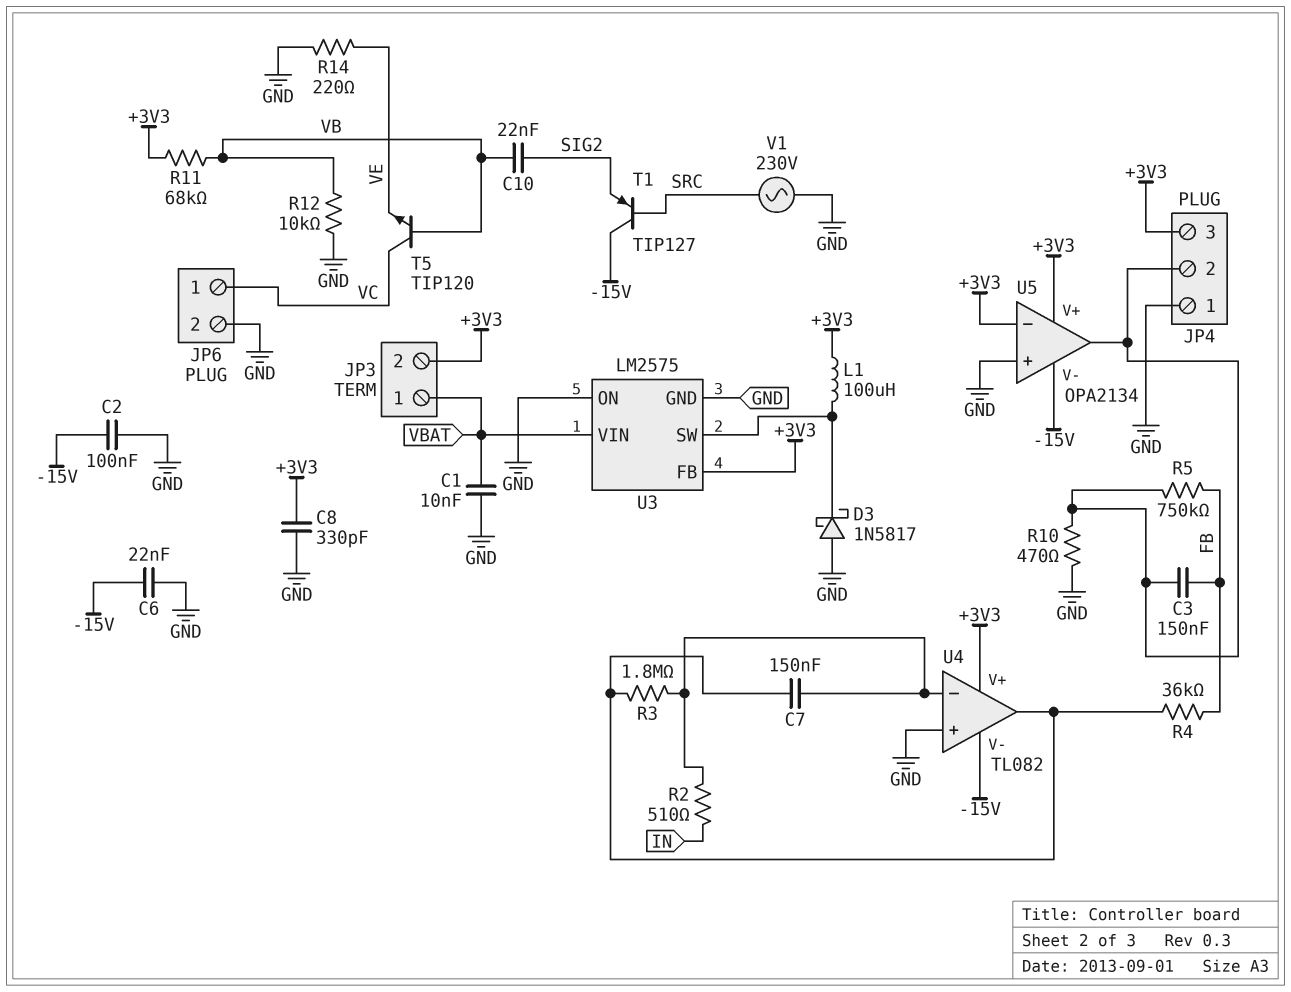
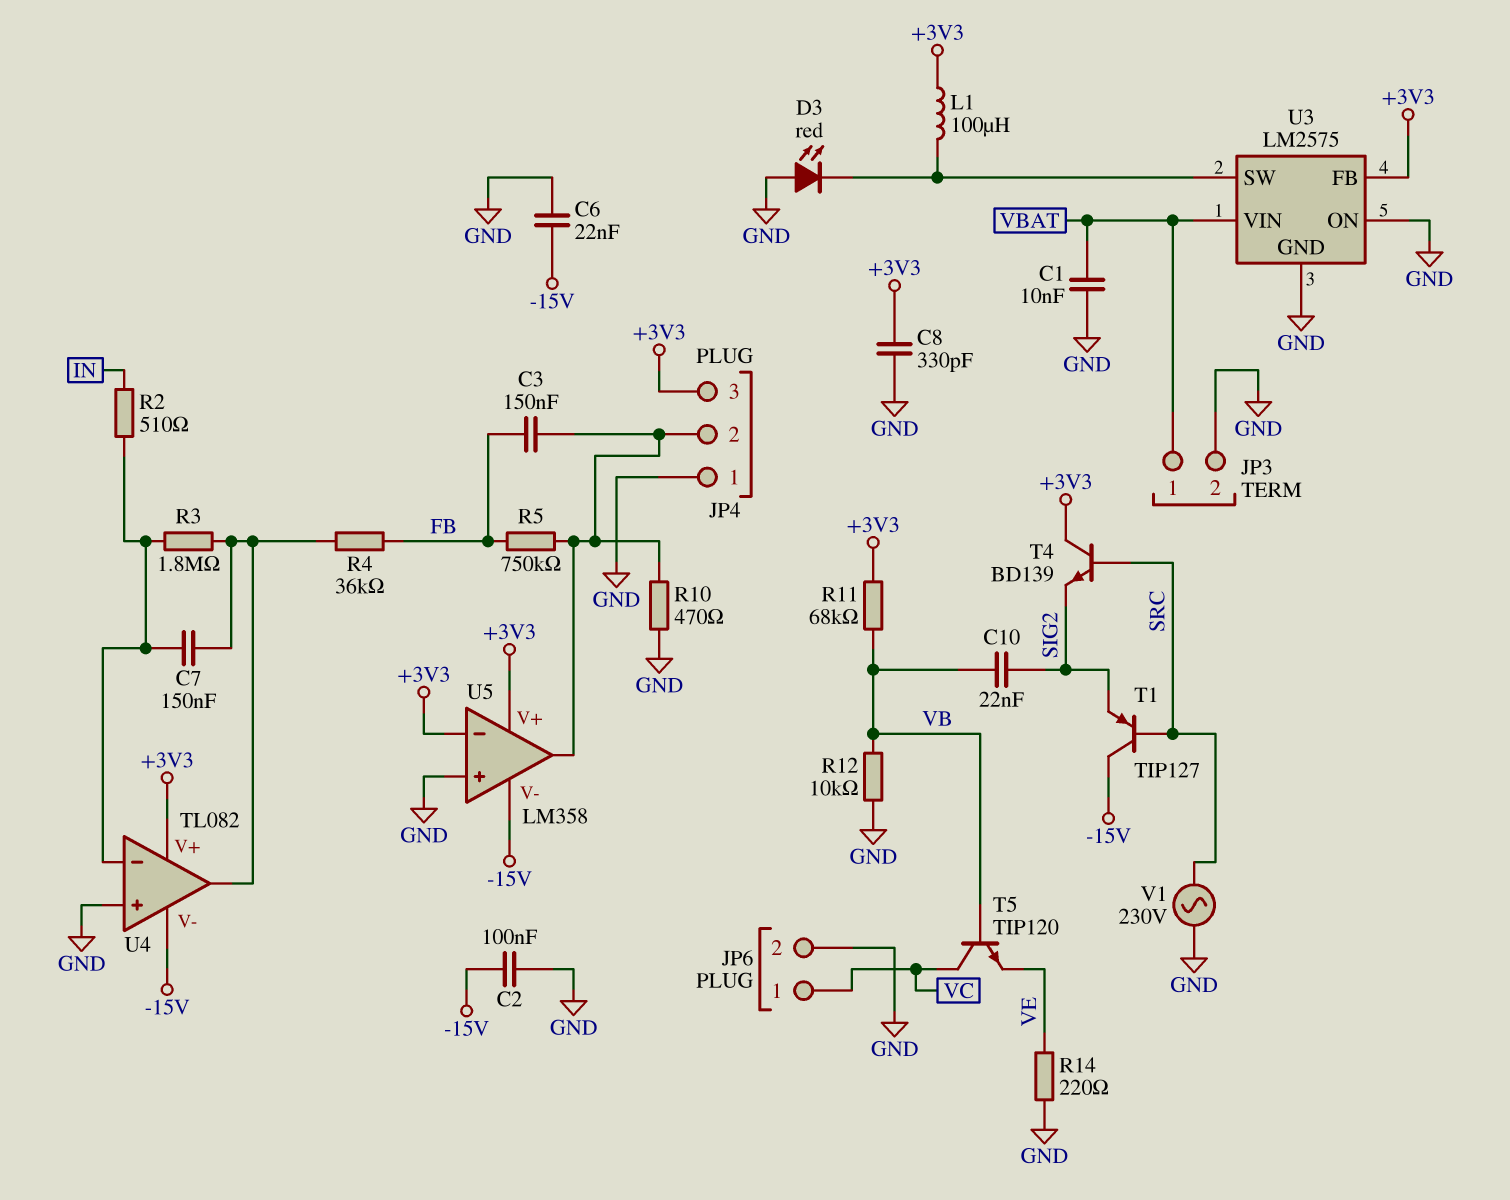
D3: schottky 1N5817 (A GND, K U3/SW) -> LED red (A GND, K U3/SW)
JP3 pin 2: +3V3 -> GND
T4: none -> NPN BD139 (B SRC, C +3V3, E SIG2)
U5: OPA2134 -> LM358

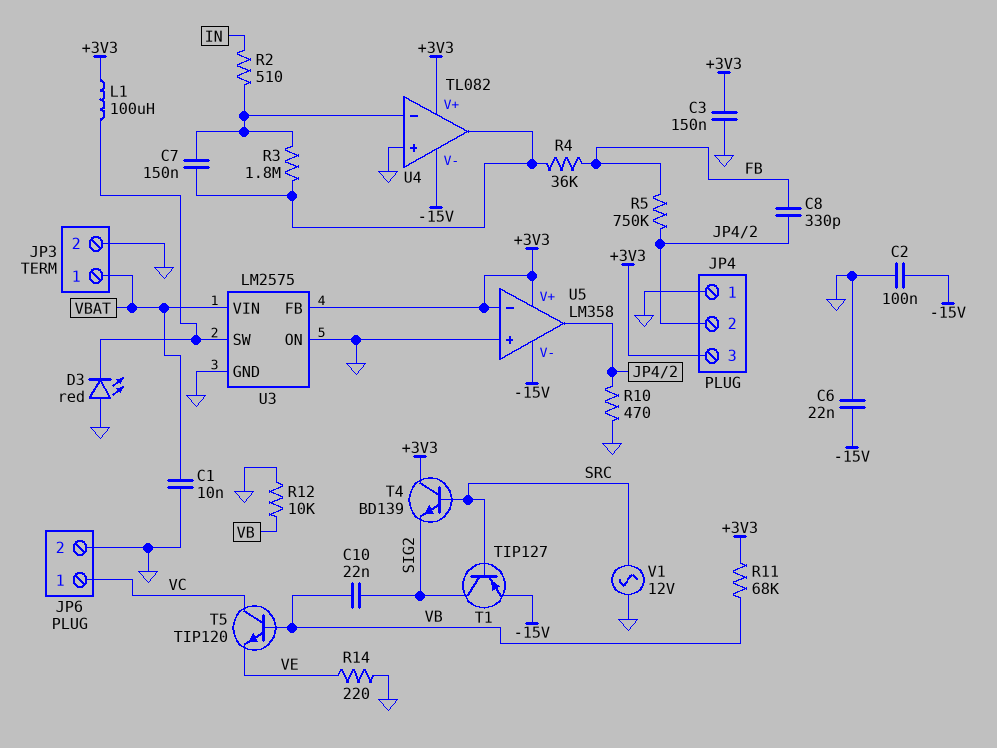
C3: 150nF (FB, JP4/2) -> 150nF (+3V3, GND)
C8: 330pF (+3V3, GND) -> 330pF (FB, JP4/2)
T1: PNP TIP127 (B SRC, C -15V, E SIG2) -> PNP TIP127 (B SRC, C SIG2, E -15V)
V1: AC 230V (GND, SRC) -> AC 12V (GND, SRC)

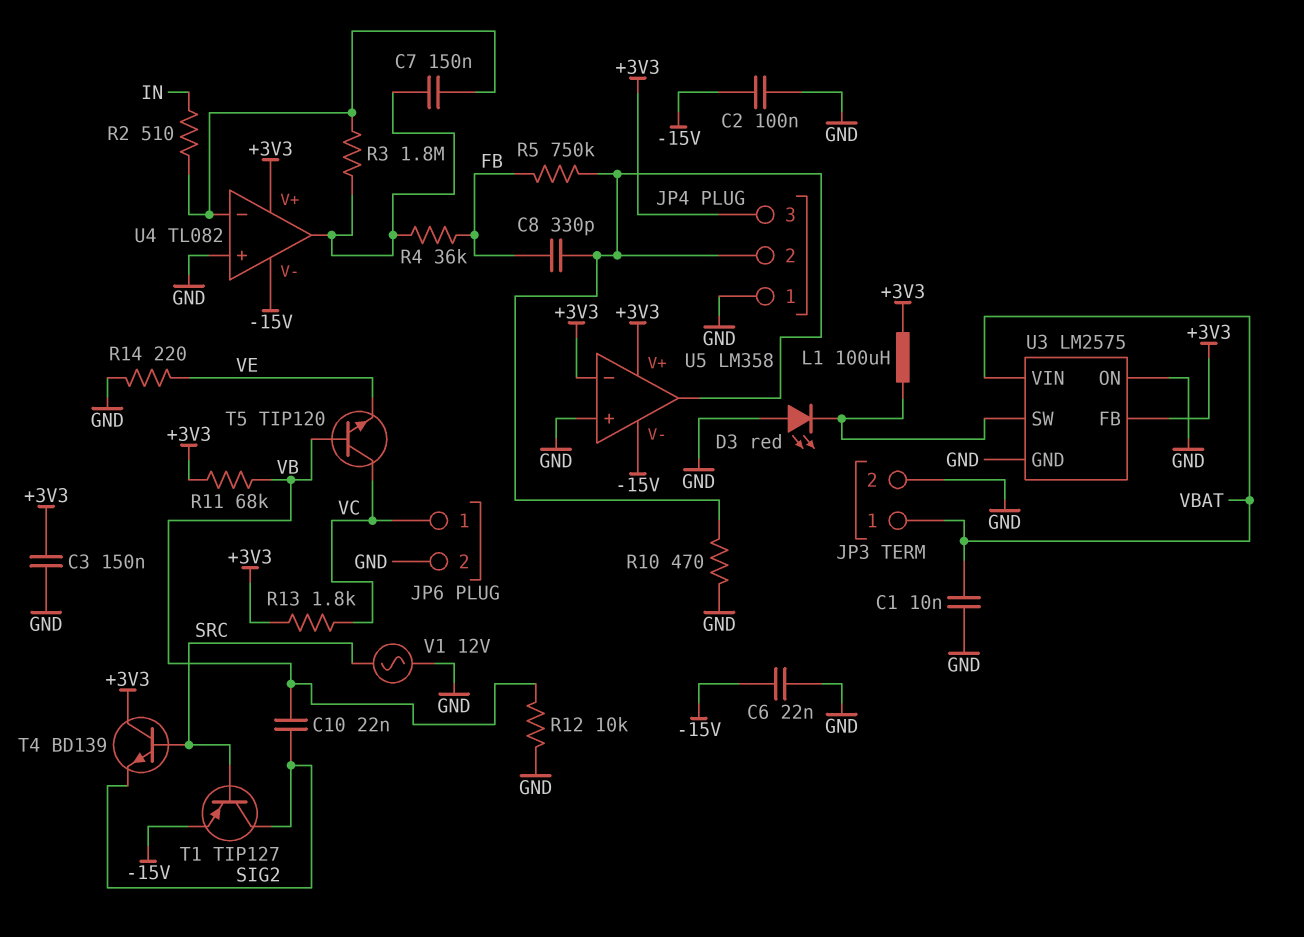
R13: none -> 1.8k (+3V3, VC)

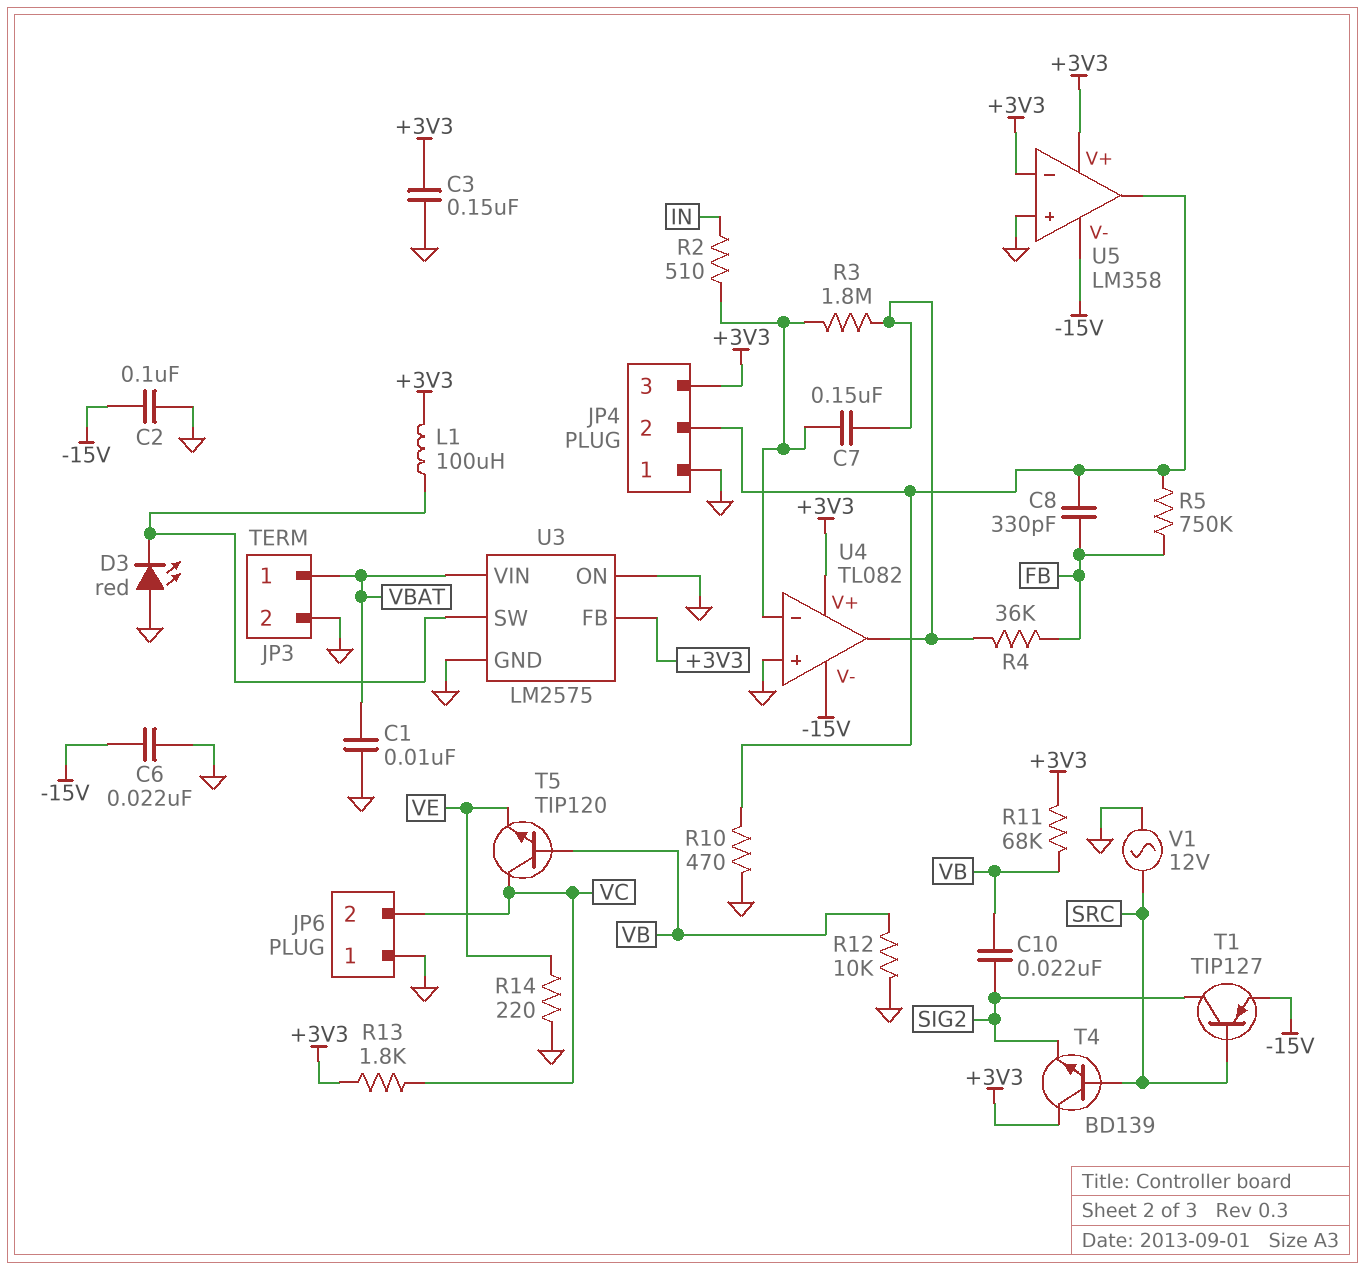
JP6 pin 1: VC -> GND
JP6 pin 2: GND -> VC

